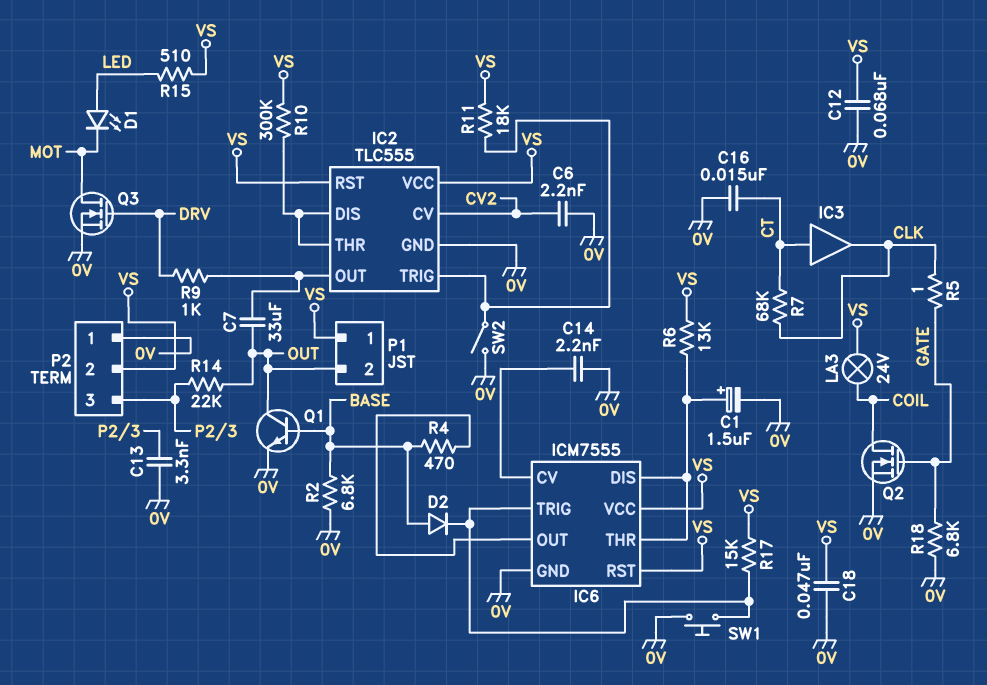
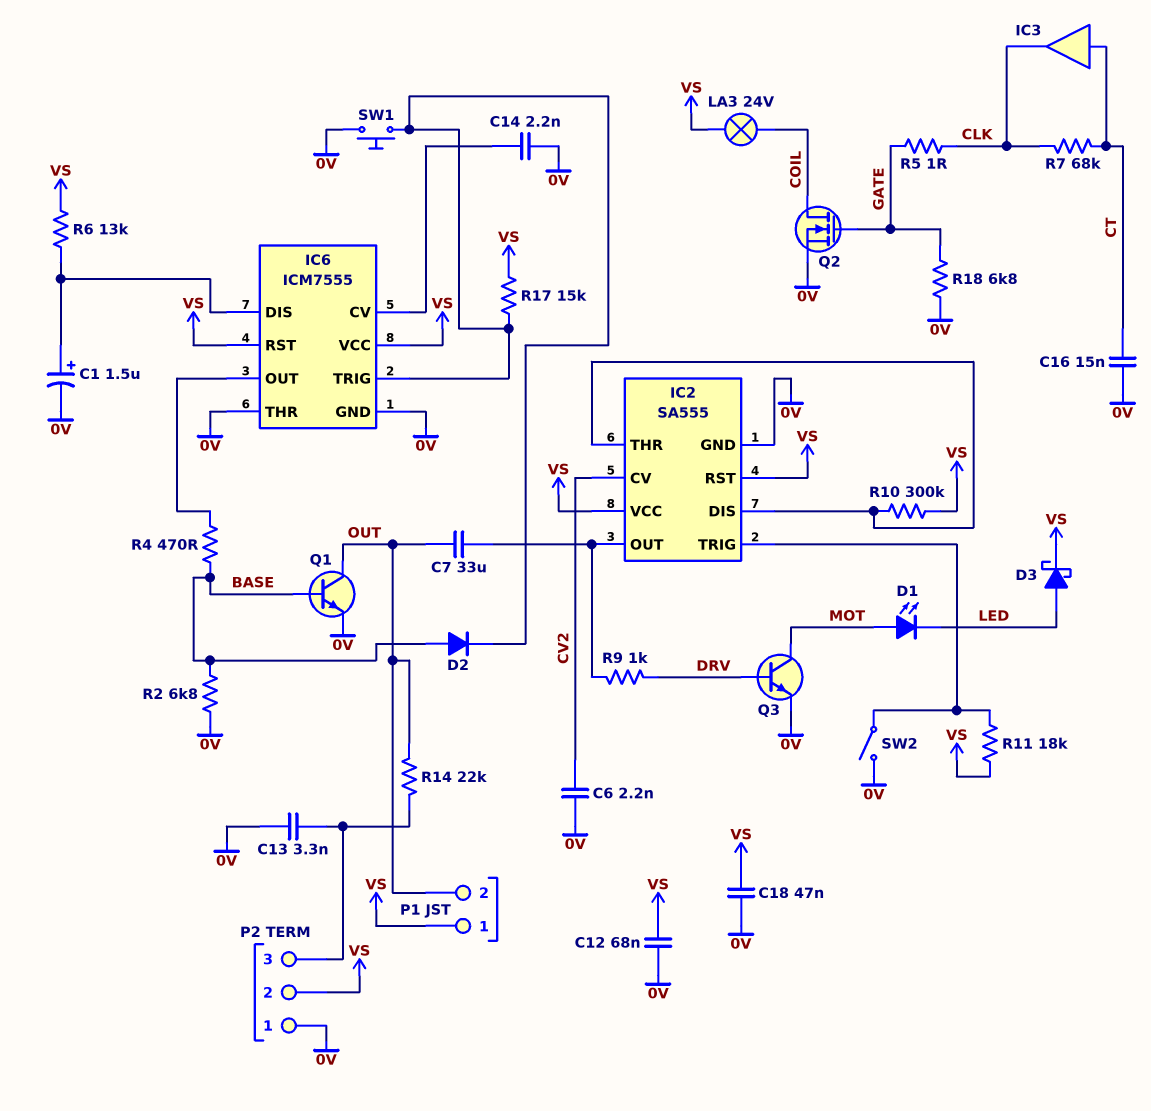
D1: LED (A LED, K MOT) -> LED (A MOT, K LED)
D3: none -> schottky (A LED, K VS)
IC2: TLC555 -> SA555
IC6 pin THR: IC6/DIS -> 0V
Q3: NMOS (G DRV, D MOT, S 0V) -> NPN (B DRV, C MOT, E 0V)
R15: 510 (LED, VS) -> none

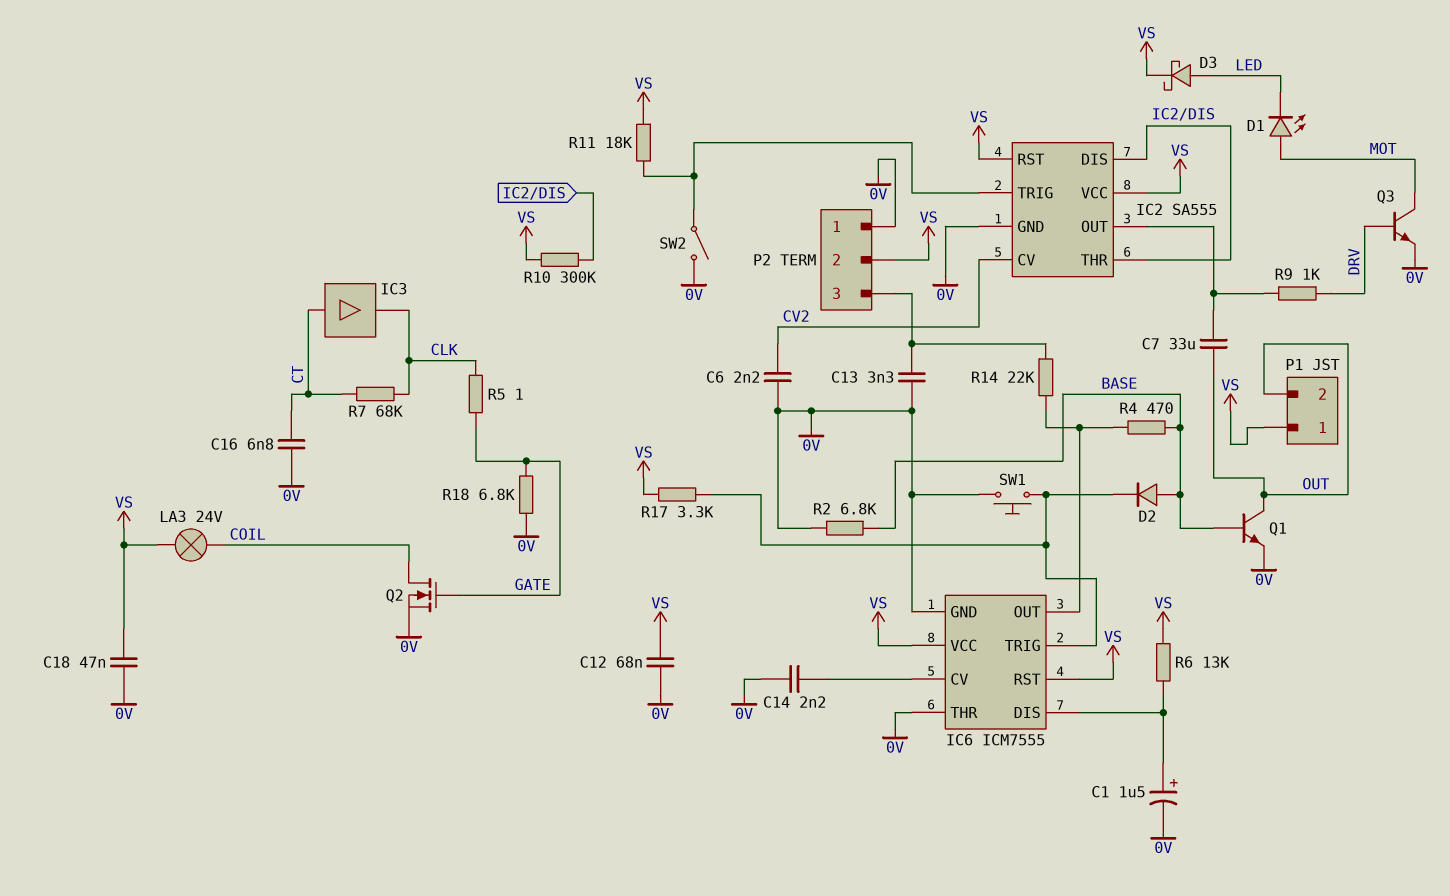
C16: 15nF (0V, CT) -> 6.8nF (0V, CT)
R14: 22k (OUT, P2/3) -> 22k (IC6/OUT, P2/3)
R17: 15k (IC6/TRIG, VS) -> 3.3k (IC6/TRIG, VS)

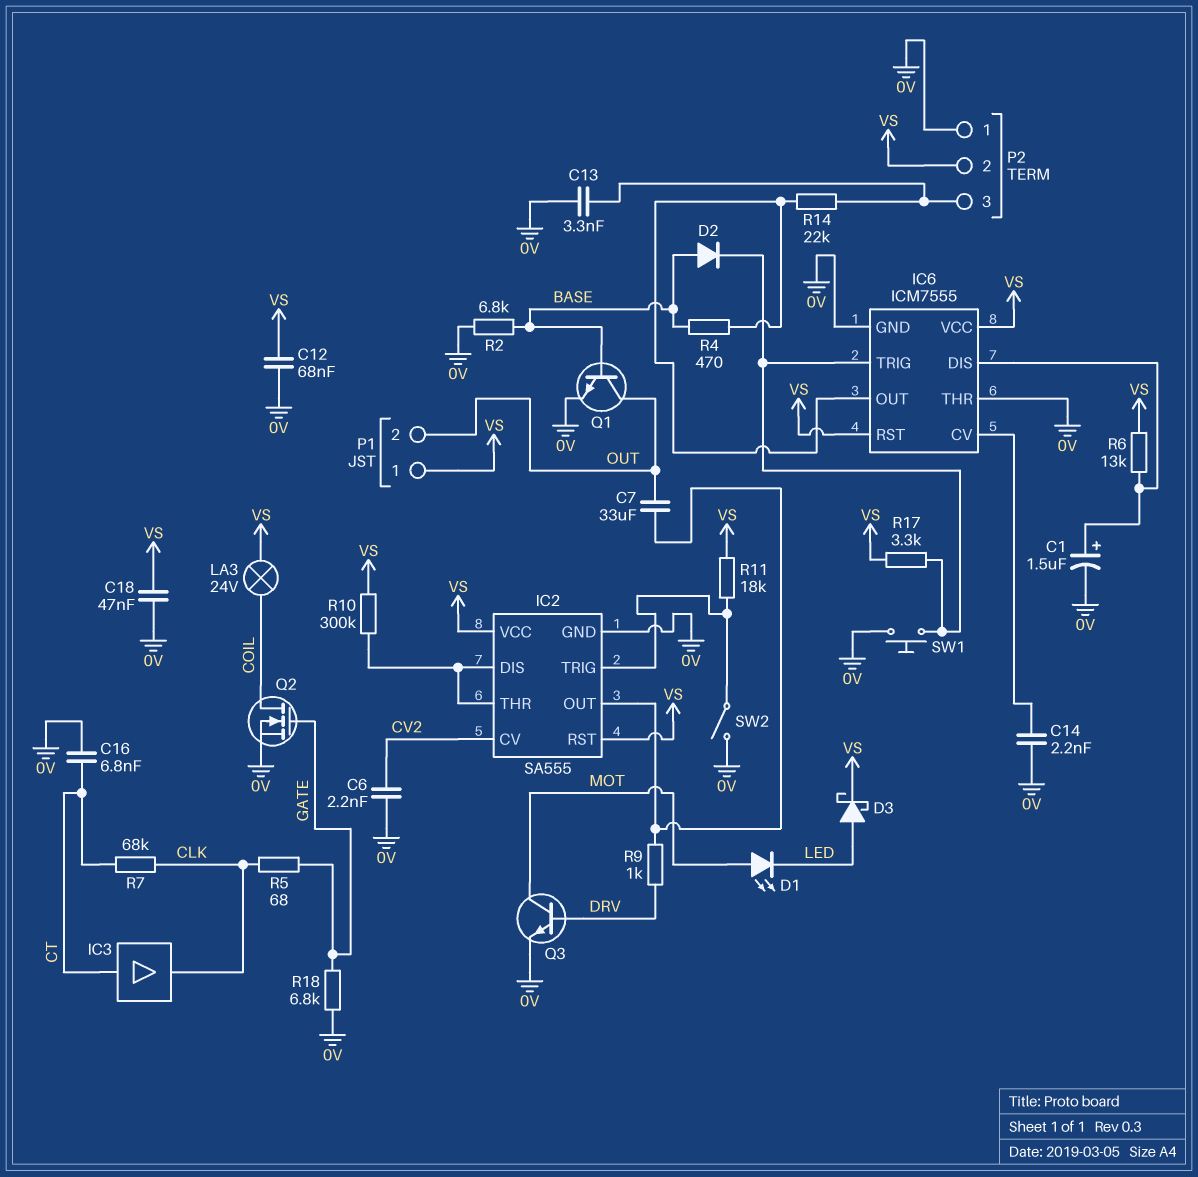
R5: 1 (CLK, GATE) -> 68 (CLK, GATE)

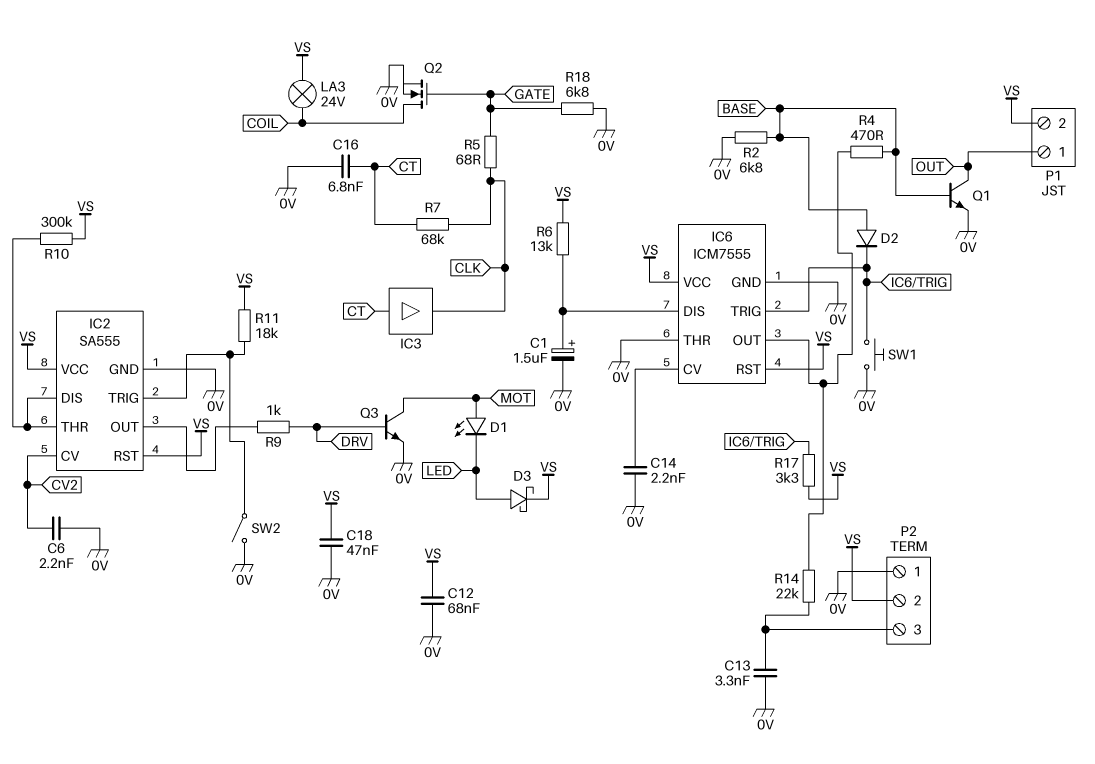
C7: 33uF (IC2/OUT, OUT) -> none
P1 pin 1: VS -> OUT
P1 pin 2: OUT -> VS

